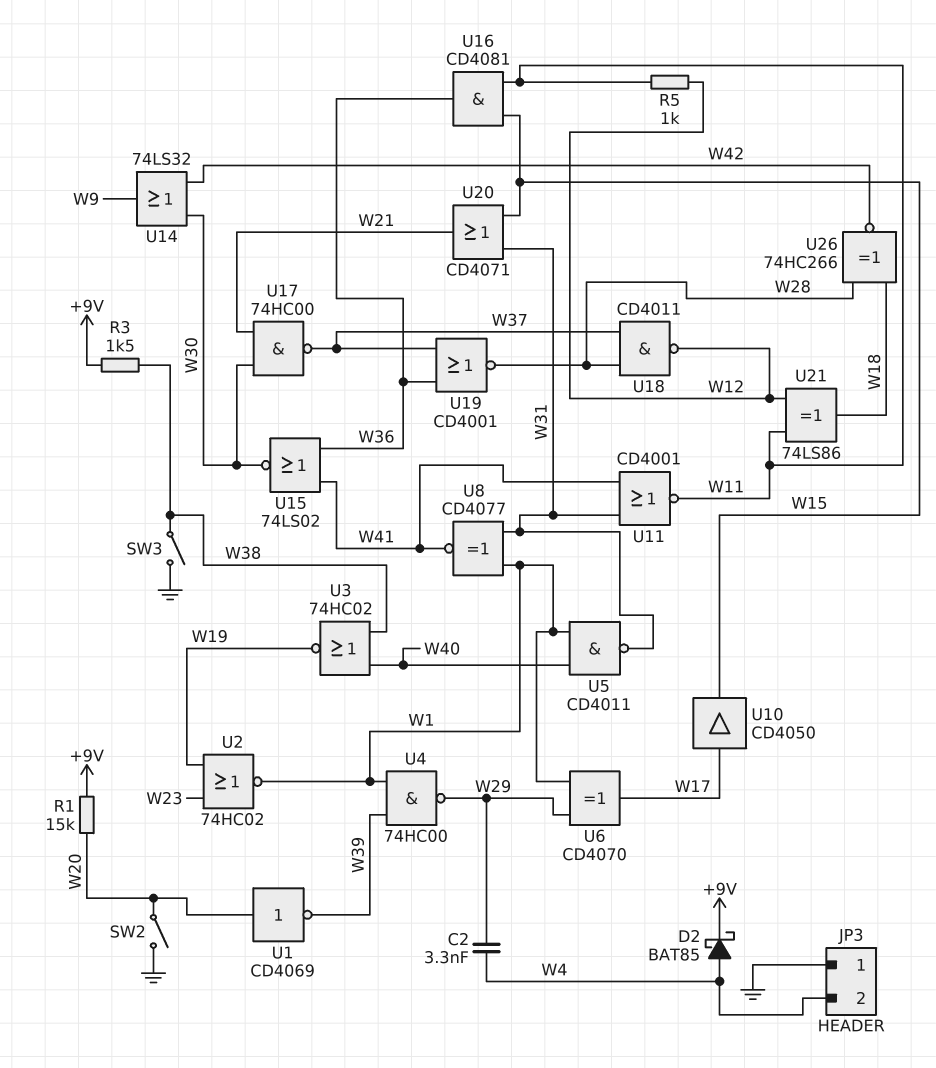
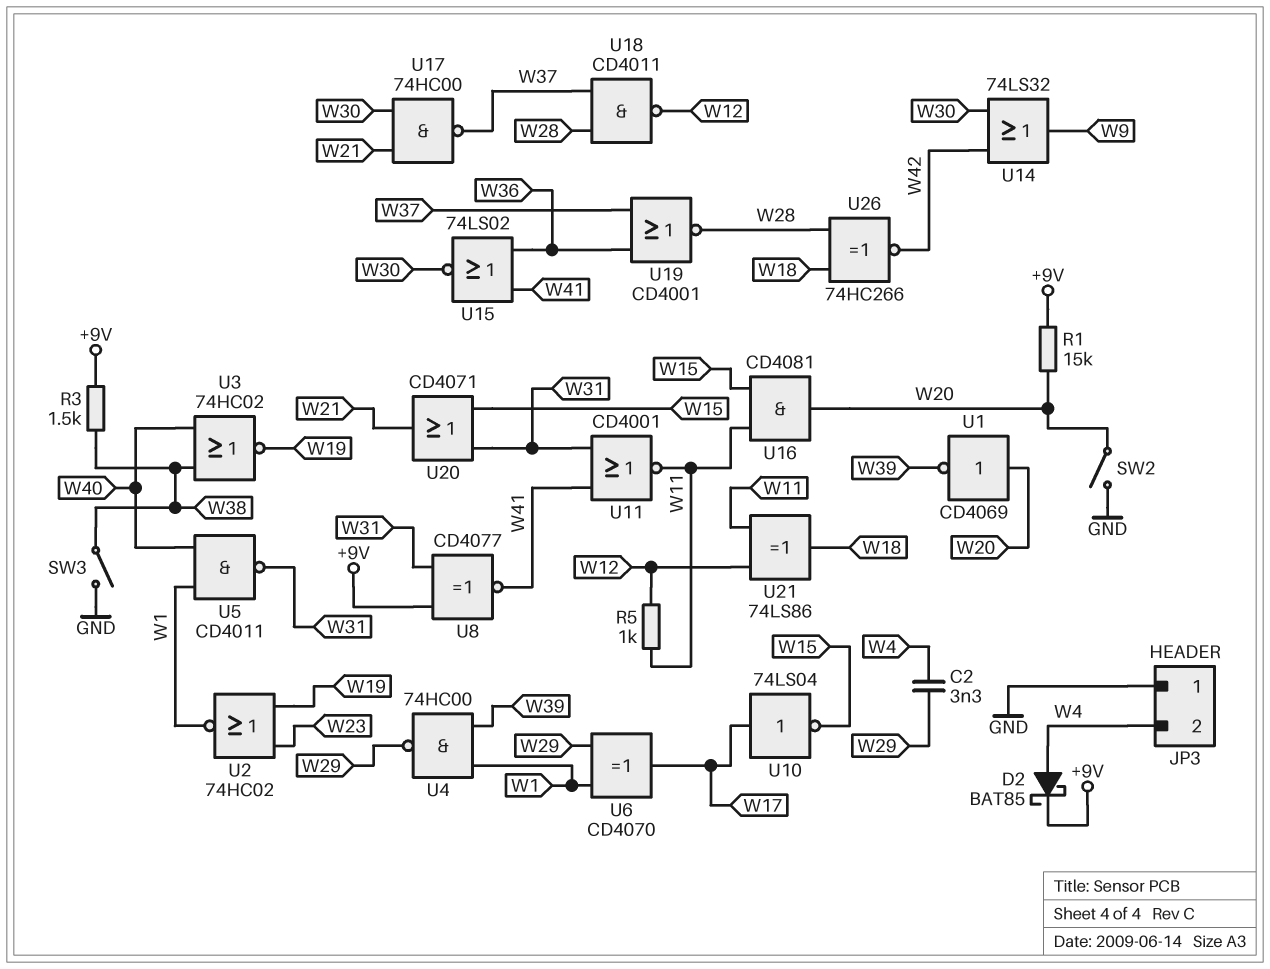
U8: XNOR CD4077 (in W1, in W31, out W41) -> XNOR CD4077 (in +9V, in W31, out W41)
U10: buffer CD4050 (in W17, out W15) -> NOT 74LS04 (in W17, out W15)
U16: AND CD4081 (in W11, in W15, out W36) -> AND CD4081 (in W11, in W15, out W20)

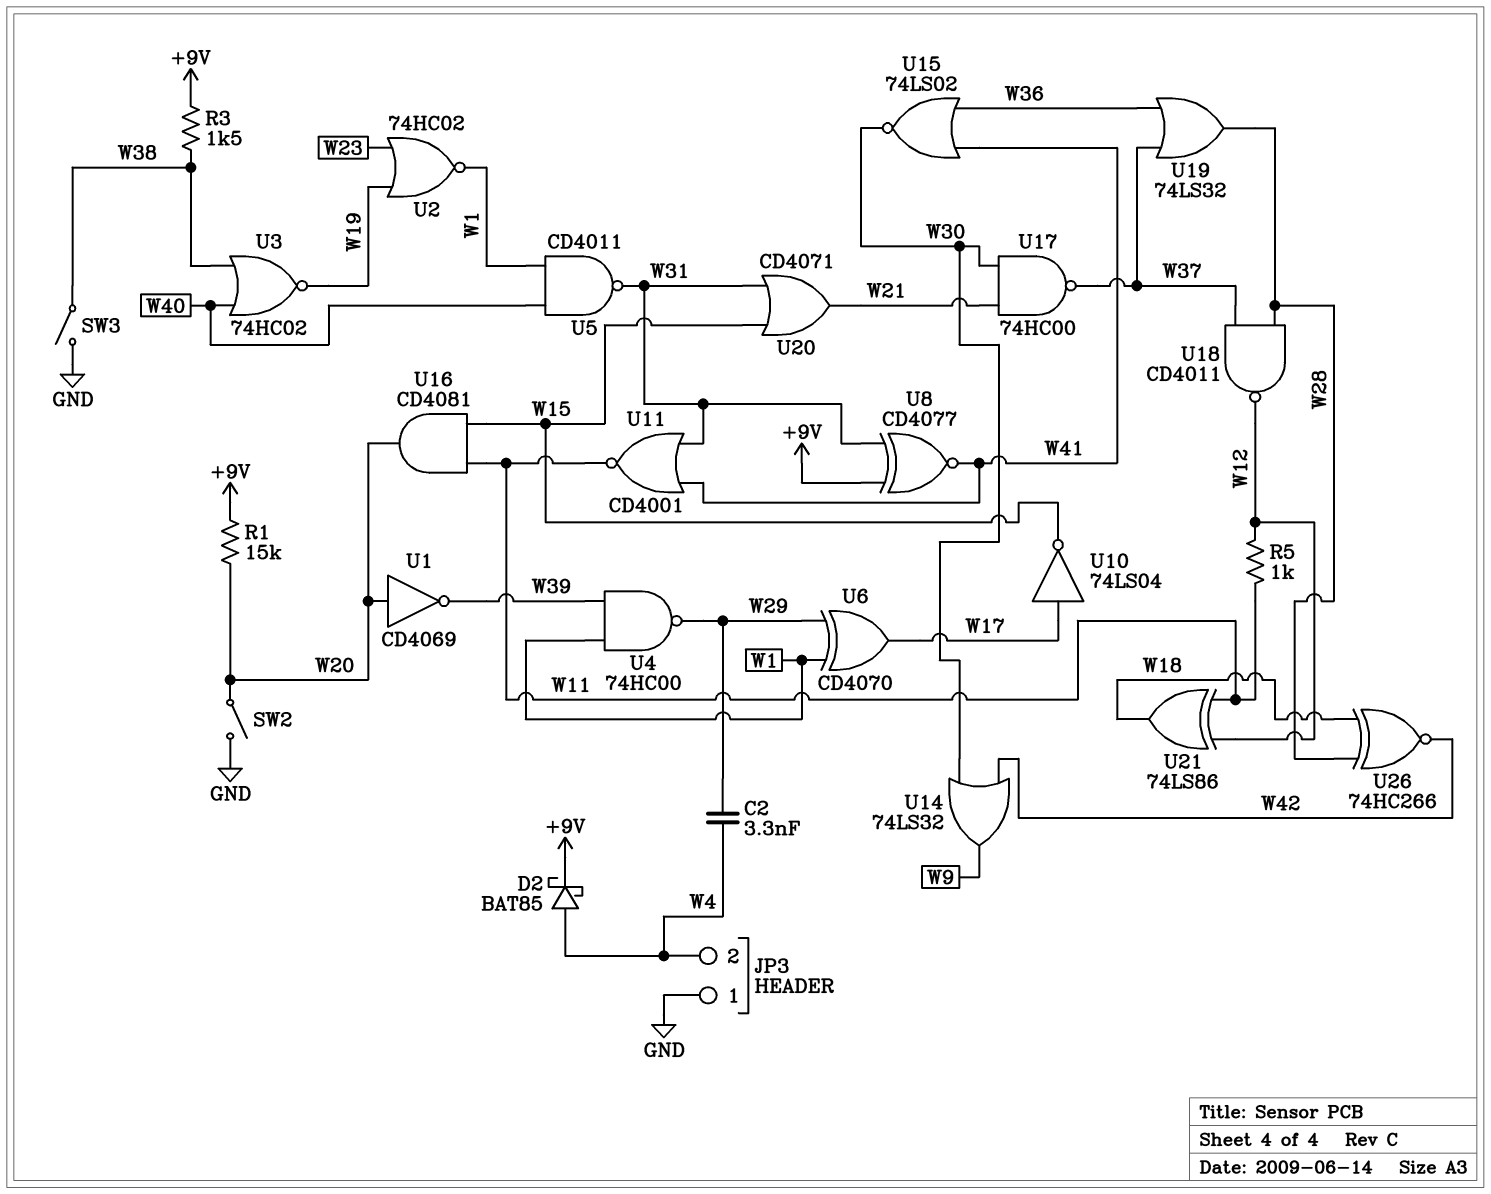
U19: NOR CD4001 (in W36, in W37, out W28) -> OR 74LS32 (in W36, in W37, out W28)

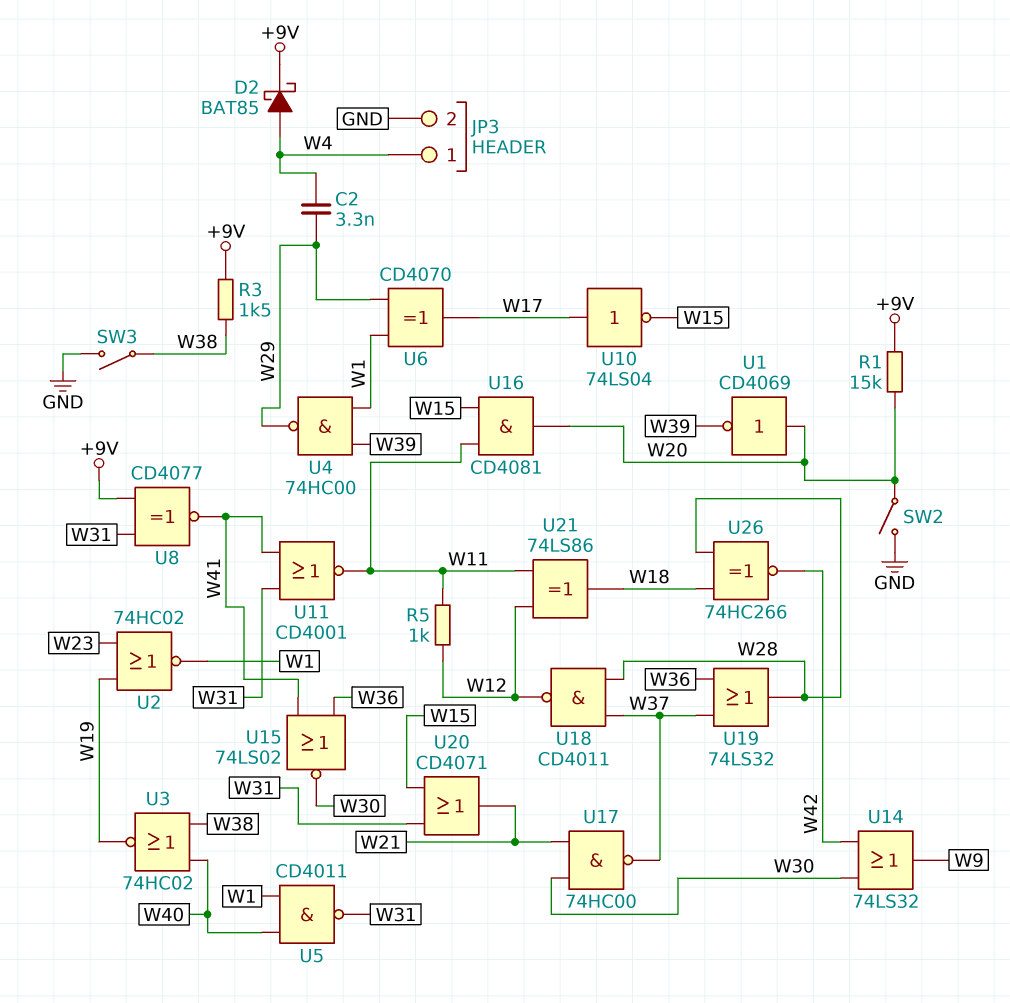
JP3 pin 1: GND -> W4
JP3 pin 2: W4 -> GND

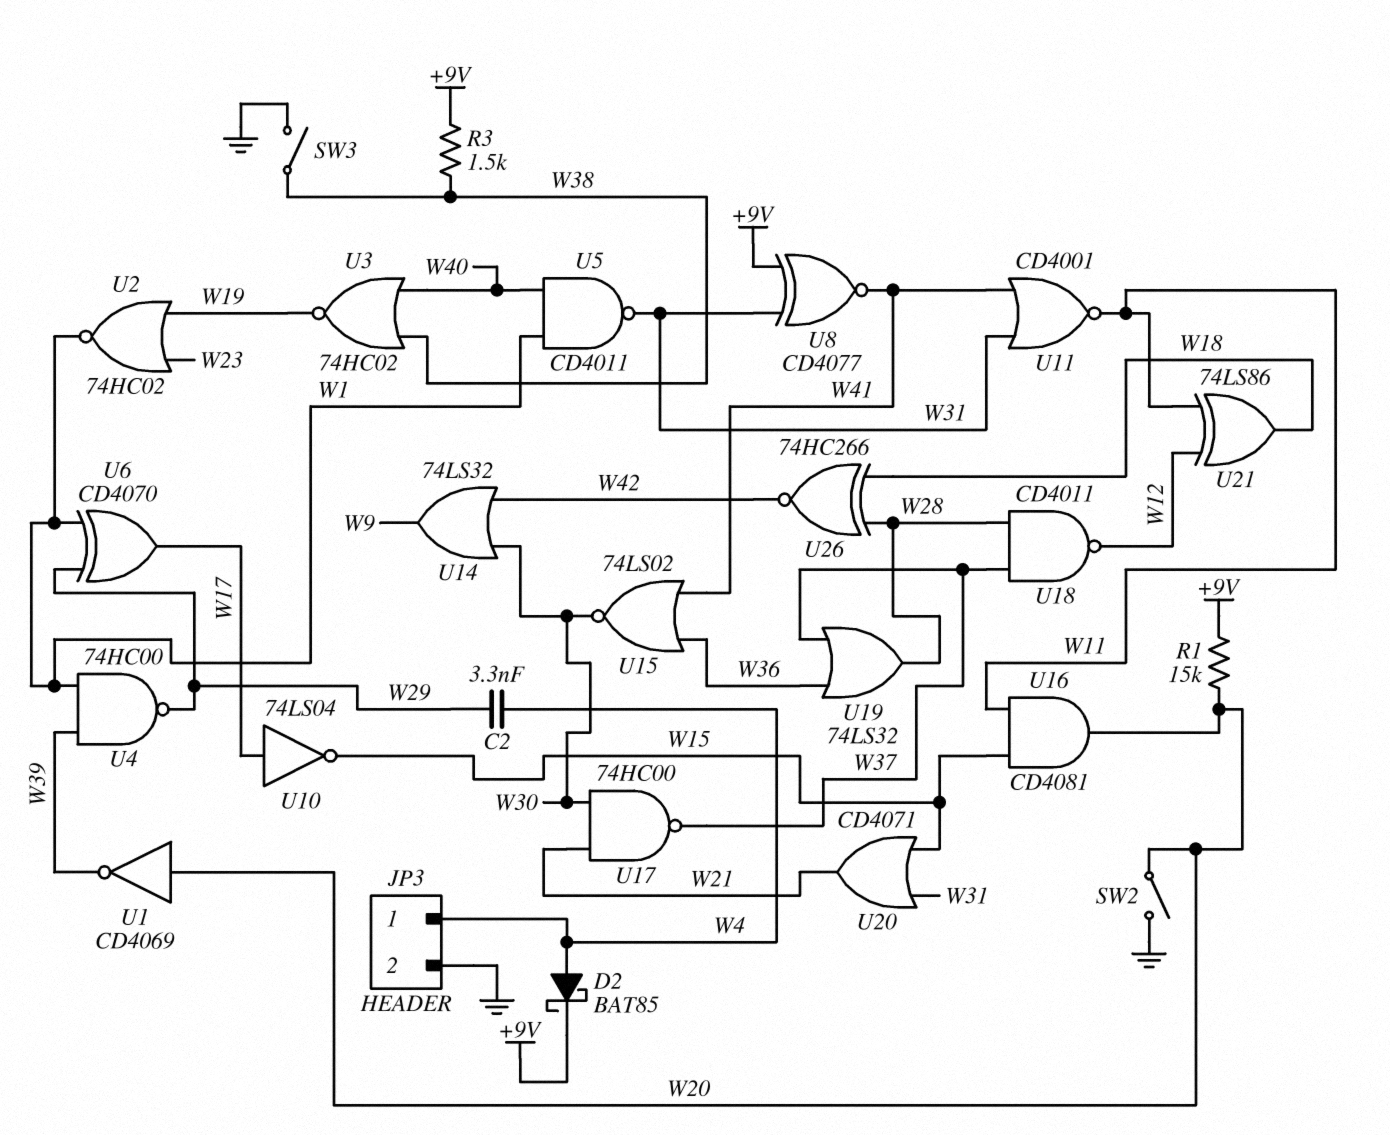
R5: 1k (W11, W12) -> none

